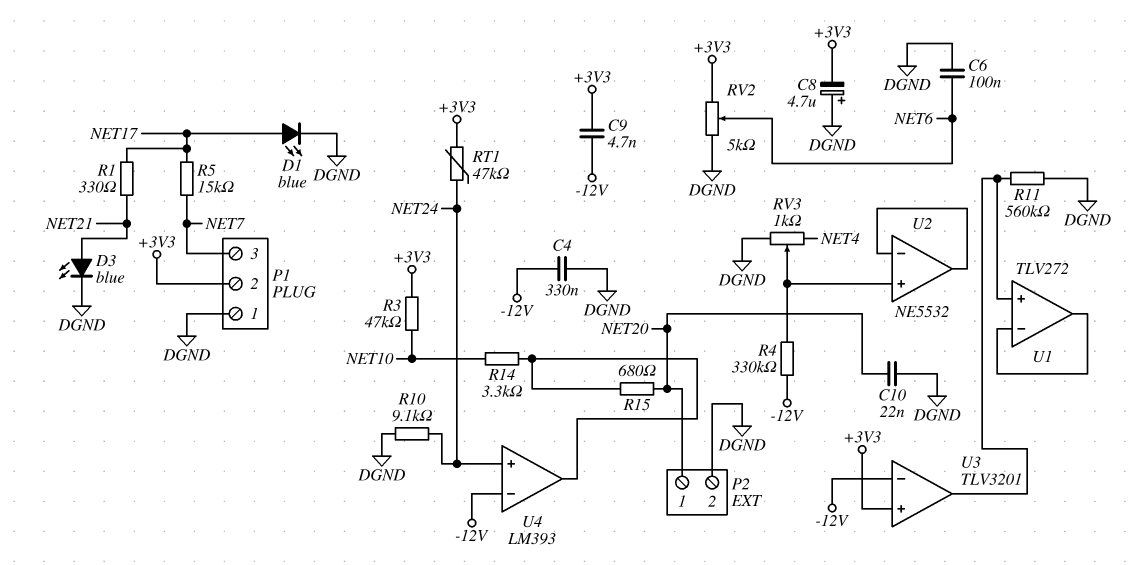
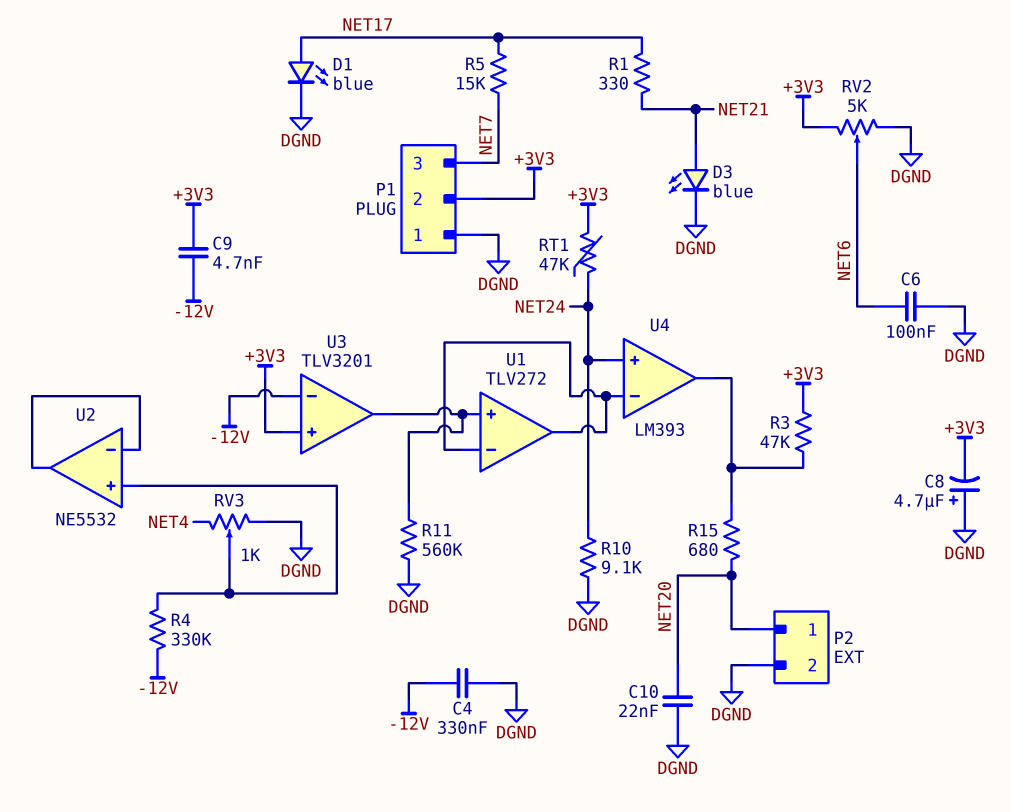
R3: 47k (+3V3, NET10) -> 47k (+3V3, U4/out)
R14: 3.3k (NET10, U4/out) -> none
U4 pin in-: -12V -> U1/in-

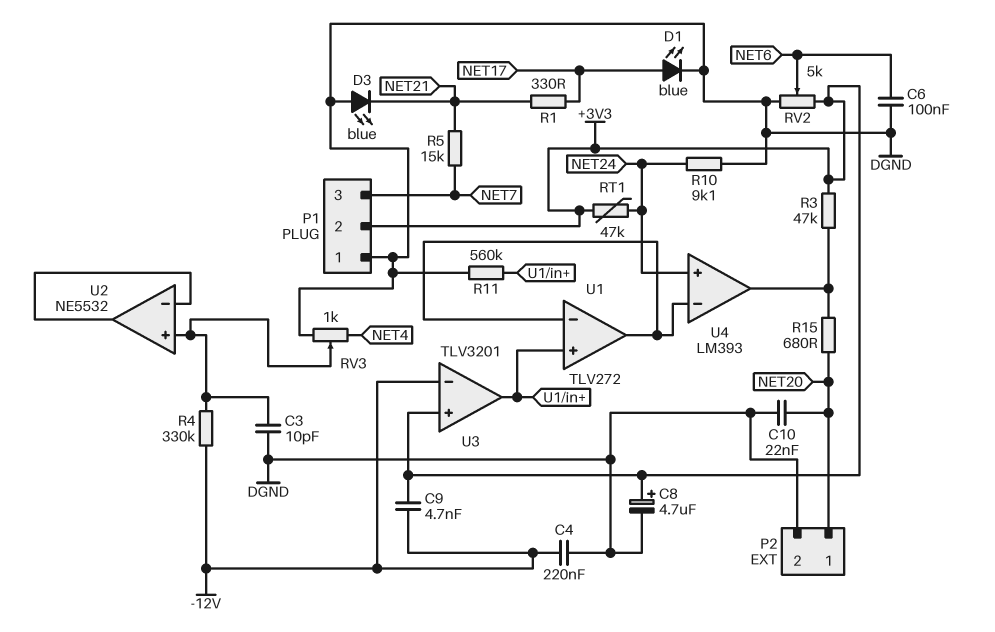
C3: none -> 10pF (DGND, U2/in+)
C4: 330nF (-12V, DGND) -> 220nF (-12V, DGND)
C8: 4.7uF (plus DGND, minus +3V3) -> 4.7uF (plus +3V3, minus DGND)
D3: LED blue (A NET21, K DGND) -> LED blue (A DGND, K NET21)
R5: 15k (NET7, NET17) -> 15k (NET7, NET21)

